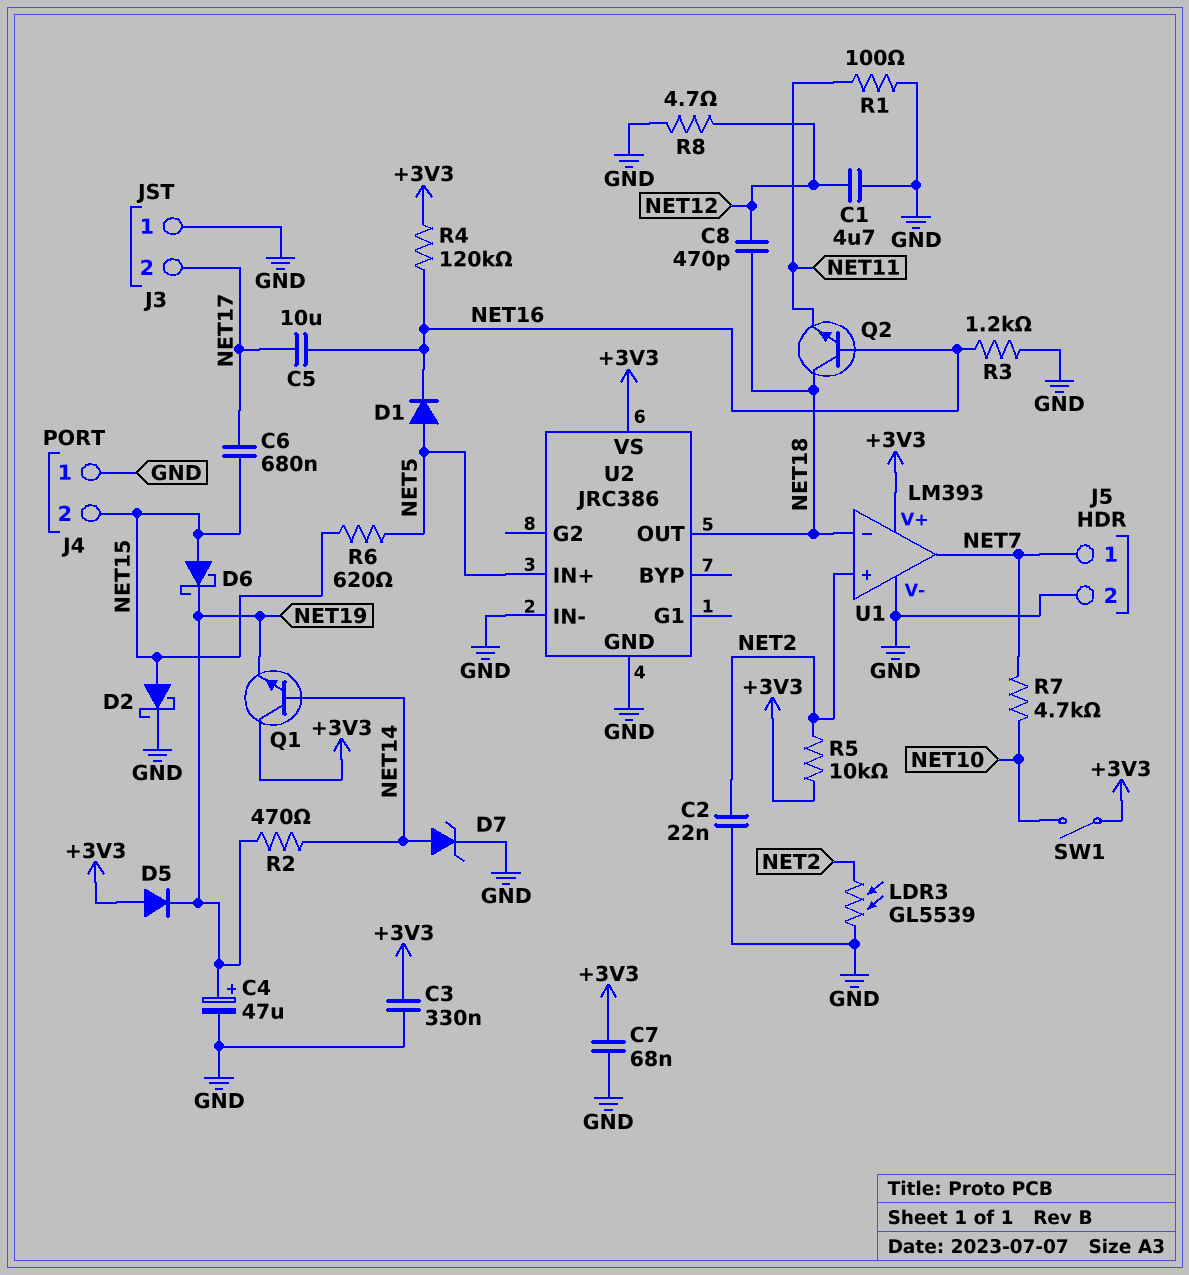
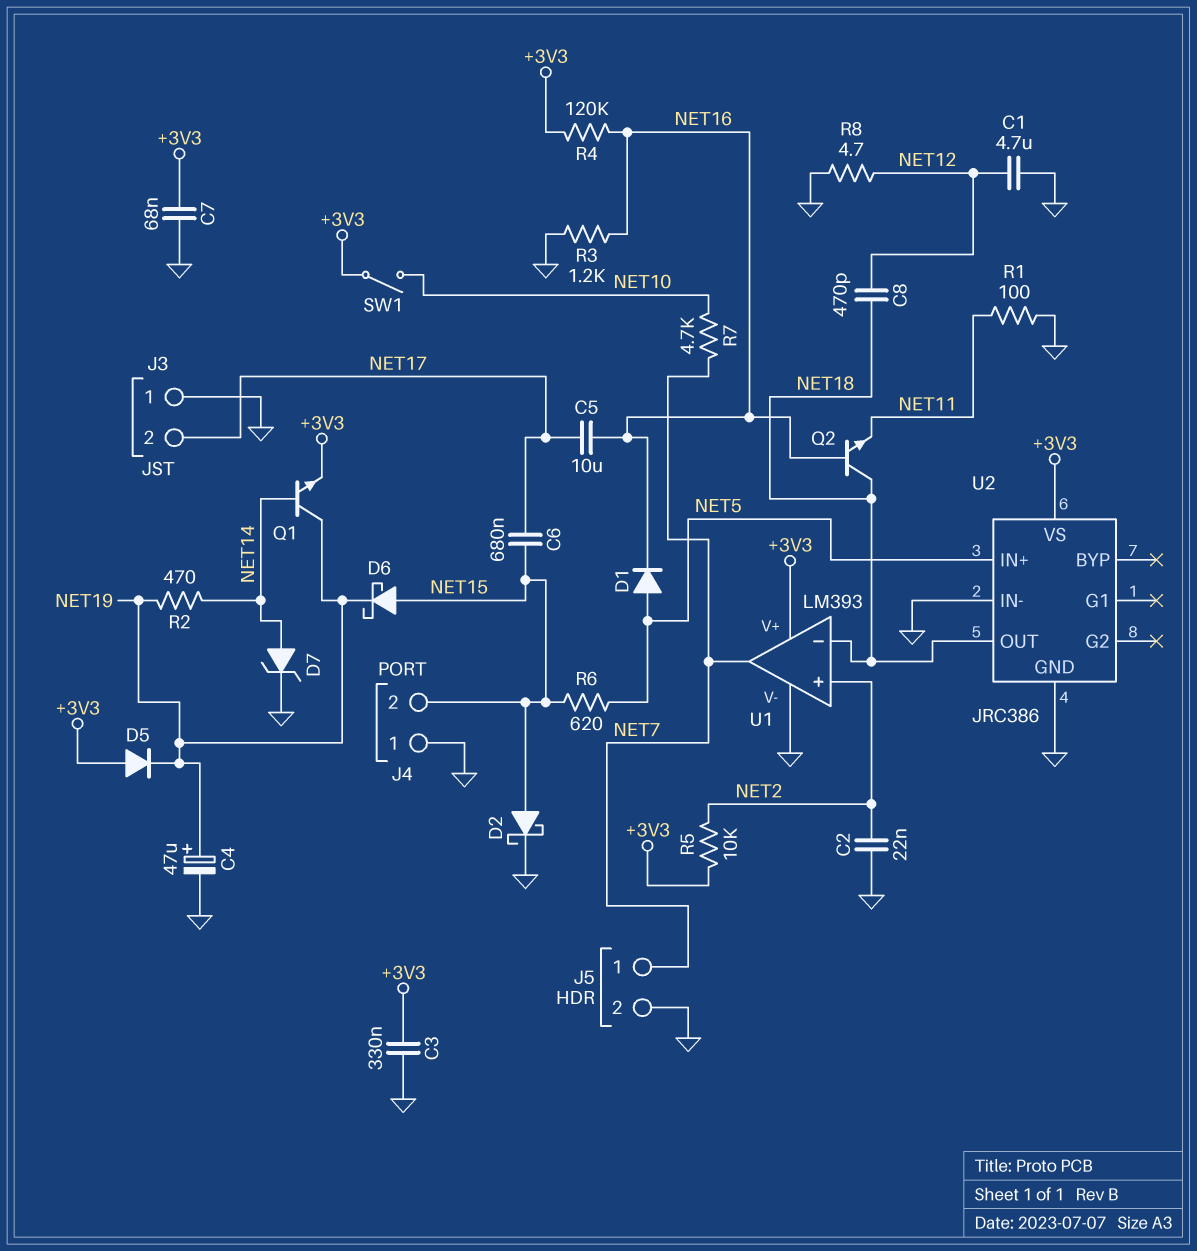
LDR3: GL5539 (GND, NET2) -> none
Q1: NPN (B NET14, C +3V3, E NET19) -> NPN (B NET14, C NET19, E +3V3)

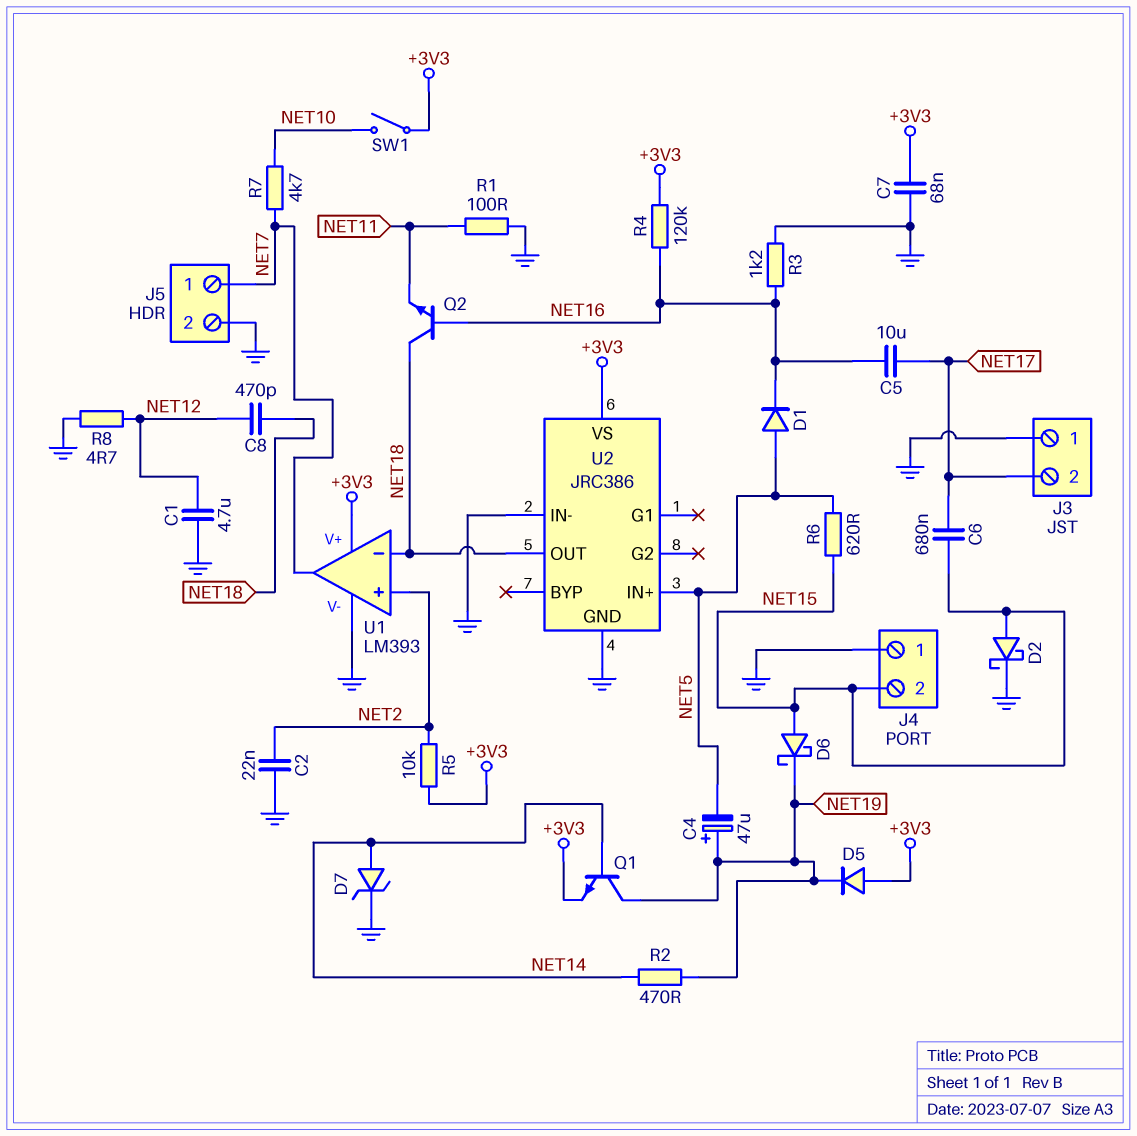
C3: 330nF (+3V3, GND) -> none
C4: 47uF (plus NET19, minus GND) -> 47uF (plus NET19, minus NET5)

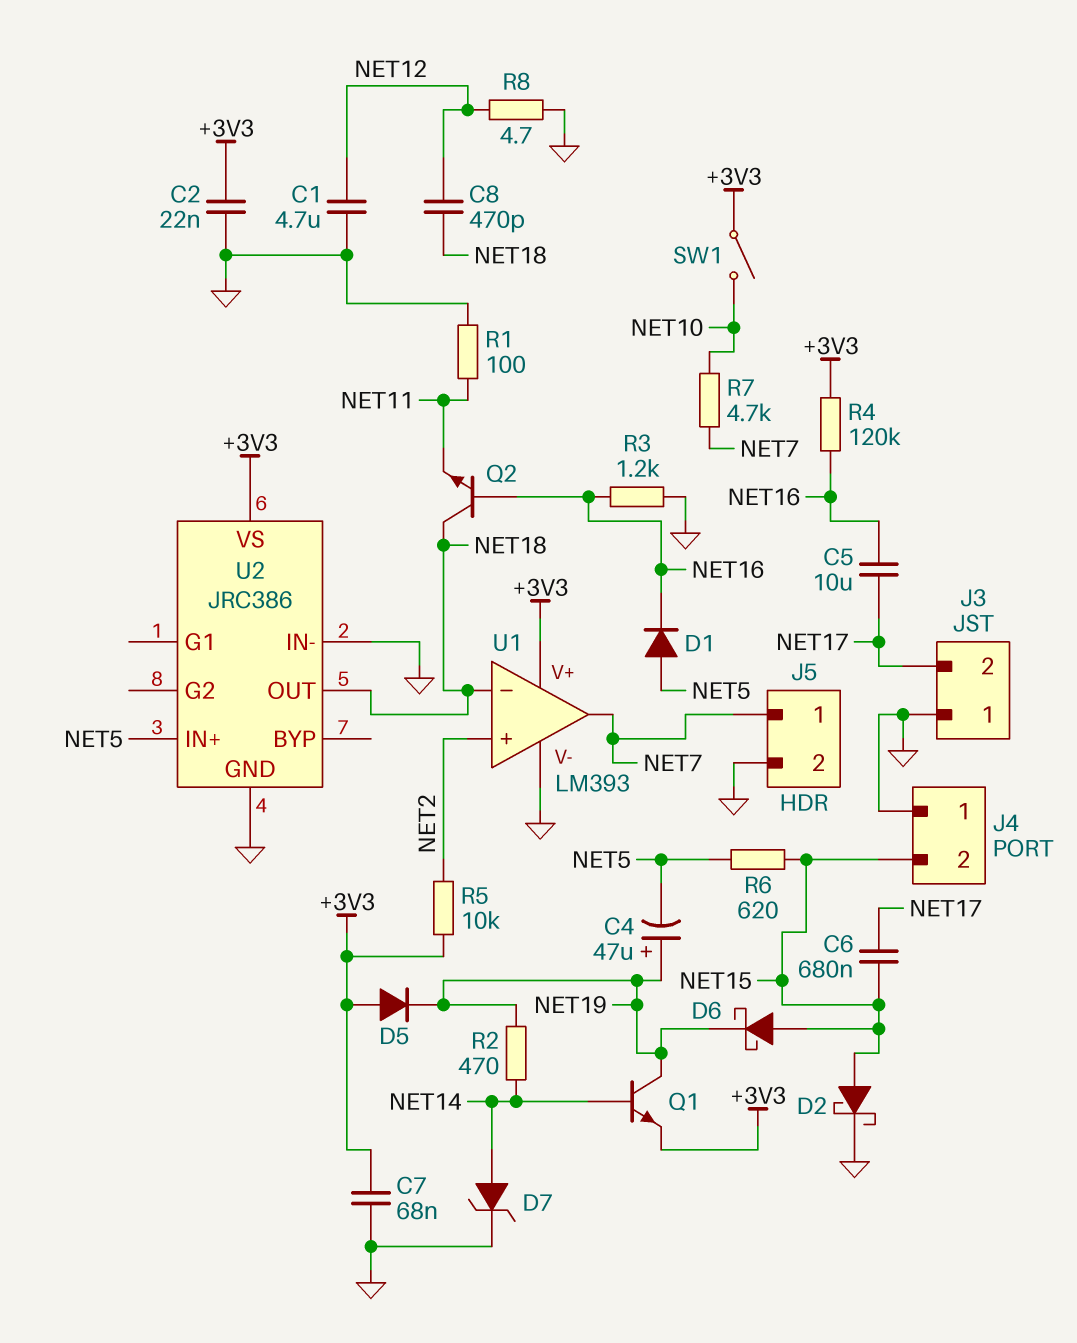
C2: 22nF (GND, NET2) -> 22nF (+3V3, GND)

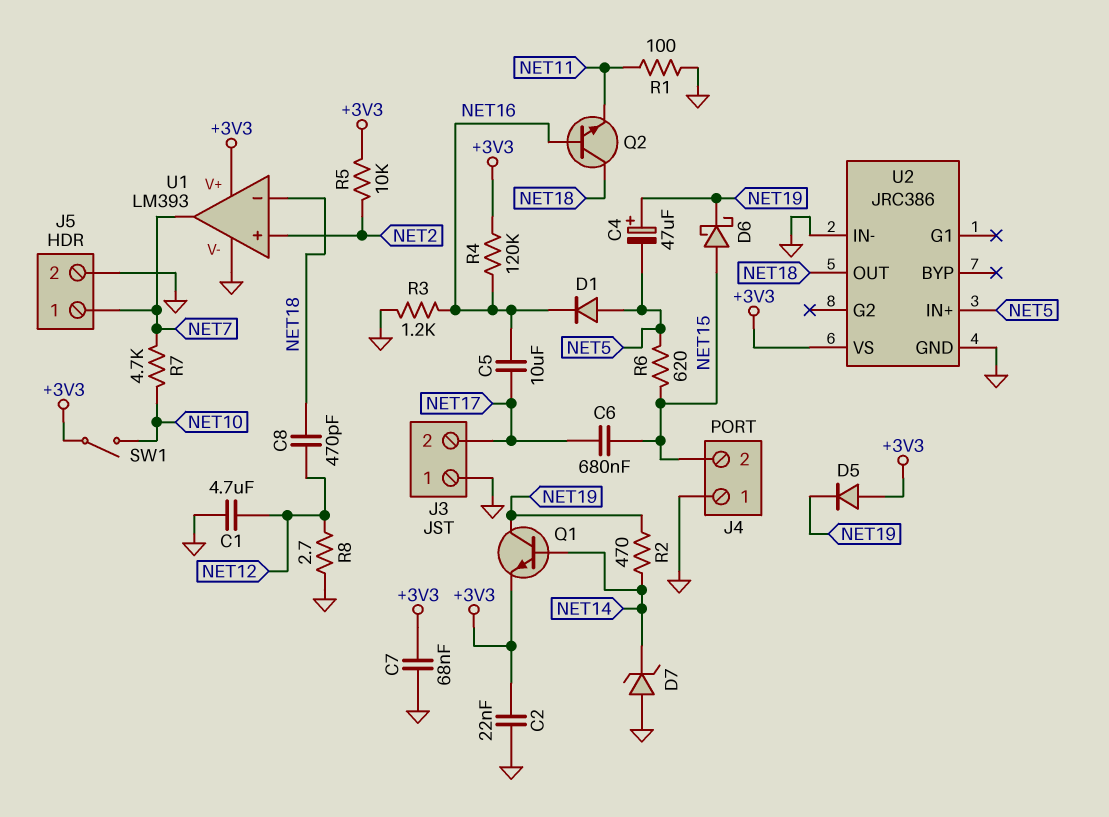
D2: schottky (A NET15, K GND) -> none
D7: zener (A NET14, K GND) -> zener (A GND, K NET14)
R8: 4.7 (GND, NET12) -> 2.7 (GND, NET12)

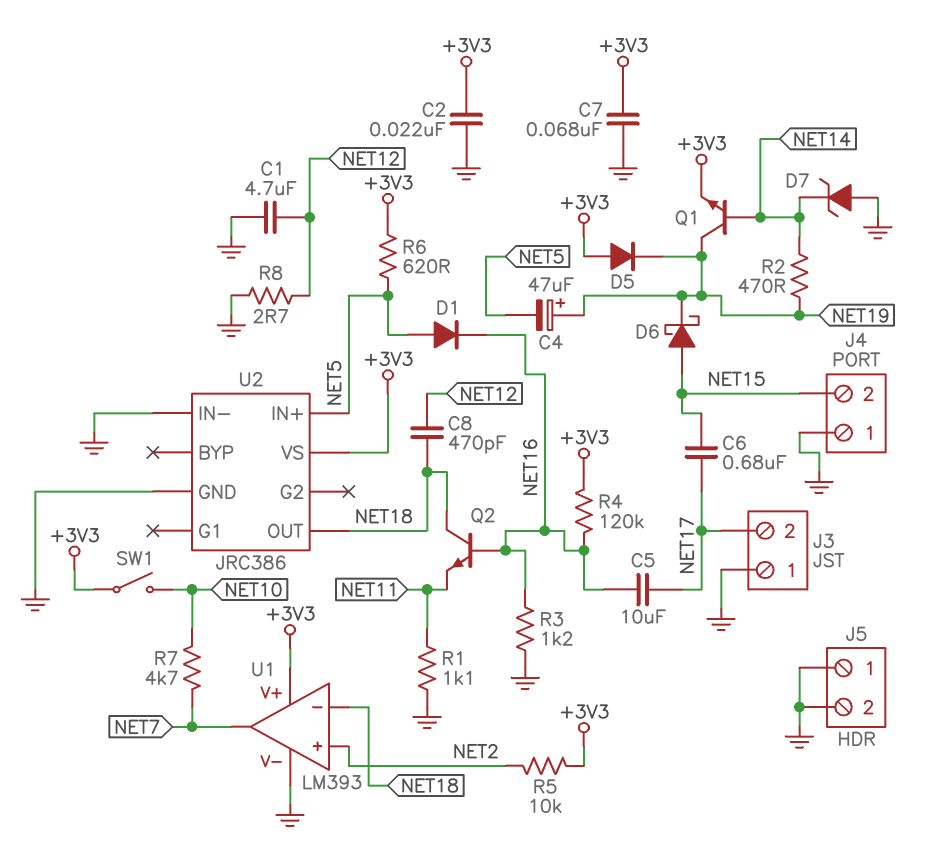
J5 pin 1: NET7 -> GND
R1: 100 (GND, NET11) -> 1.1k (GND, NET11)
R6: 620 (NET5, NET15) -> 620 (+3V3, NET5)

